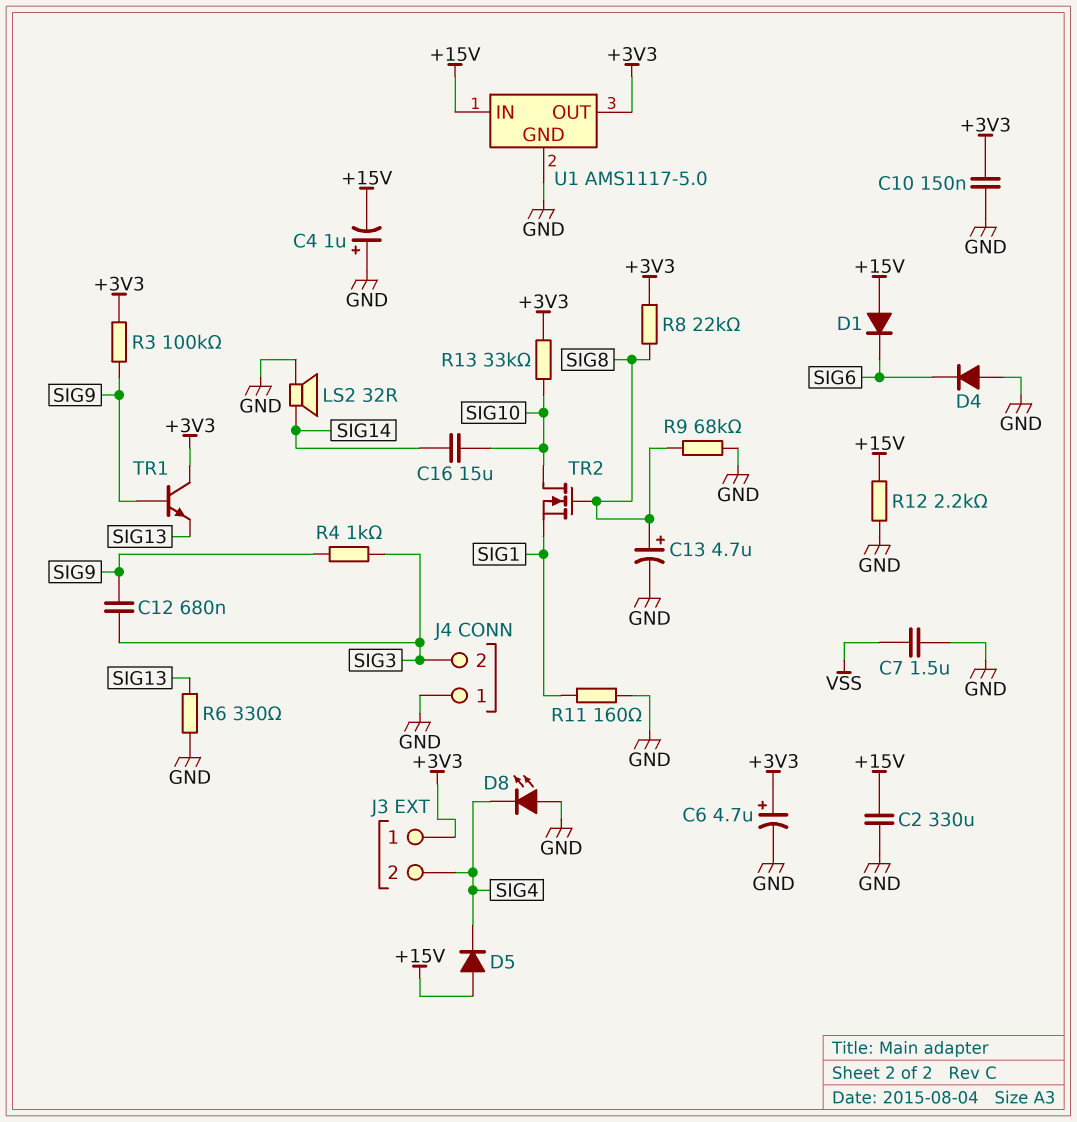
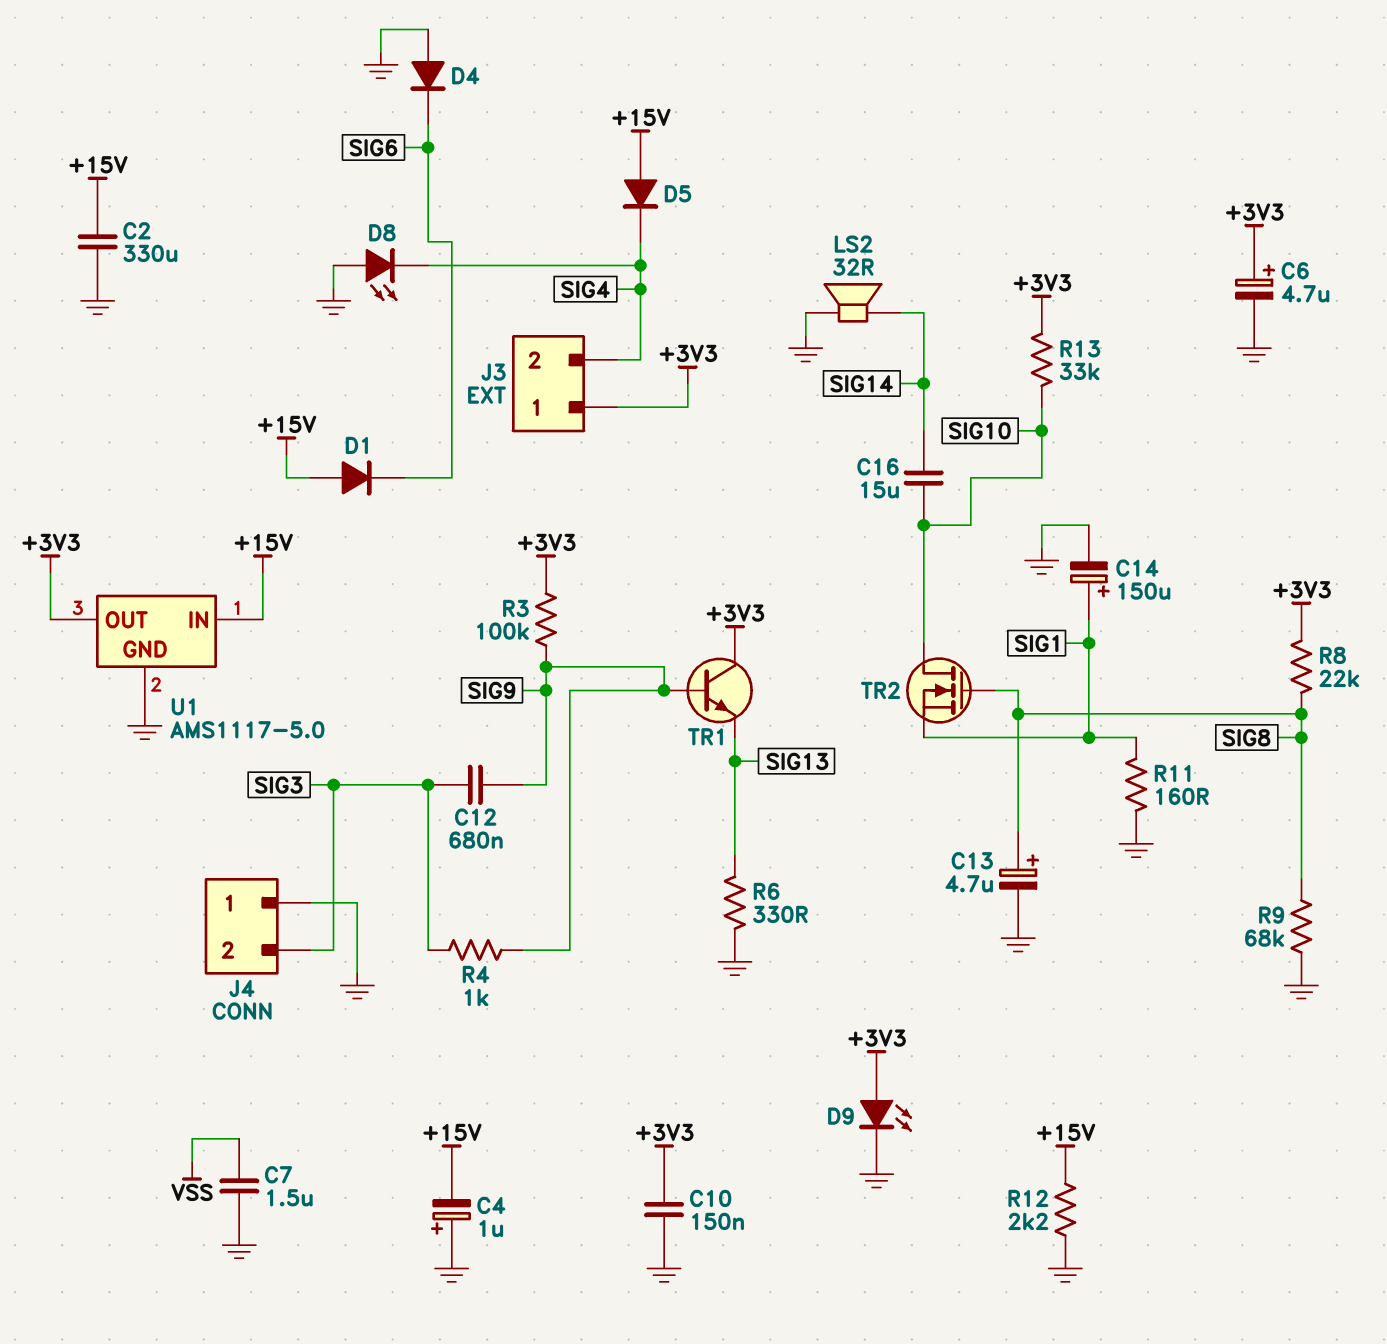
C14: none -> 150uF (plus SIG1, minus GND)
D9: none -> LED (A +3V3, K GND)

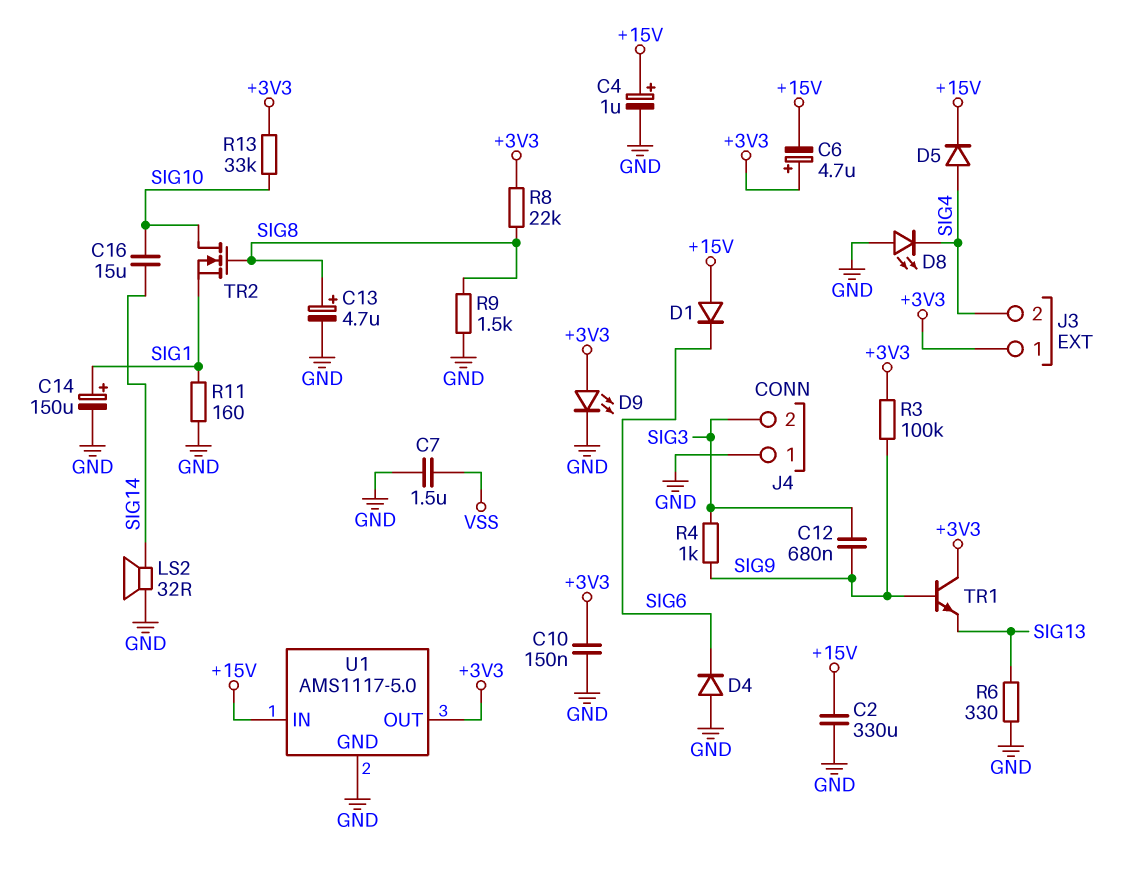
C4: 1uF (plus GND, minus +15V) -> 1uF (plus +15V, minus GND)
C6: 4.7uF (plus +3V3, minus GND) -> 4.7uF (plus +3V3, minus +15V)
D5: diode (A +15V, K SIG4) -> diode (A SIG4, K +15V)
R9: 68k (GND, SIG8) -> 1.5k (GND, SIG8)
R12: 2.2k (+15V, GND) -> none

